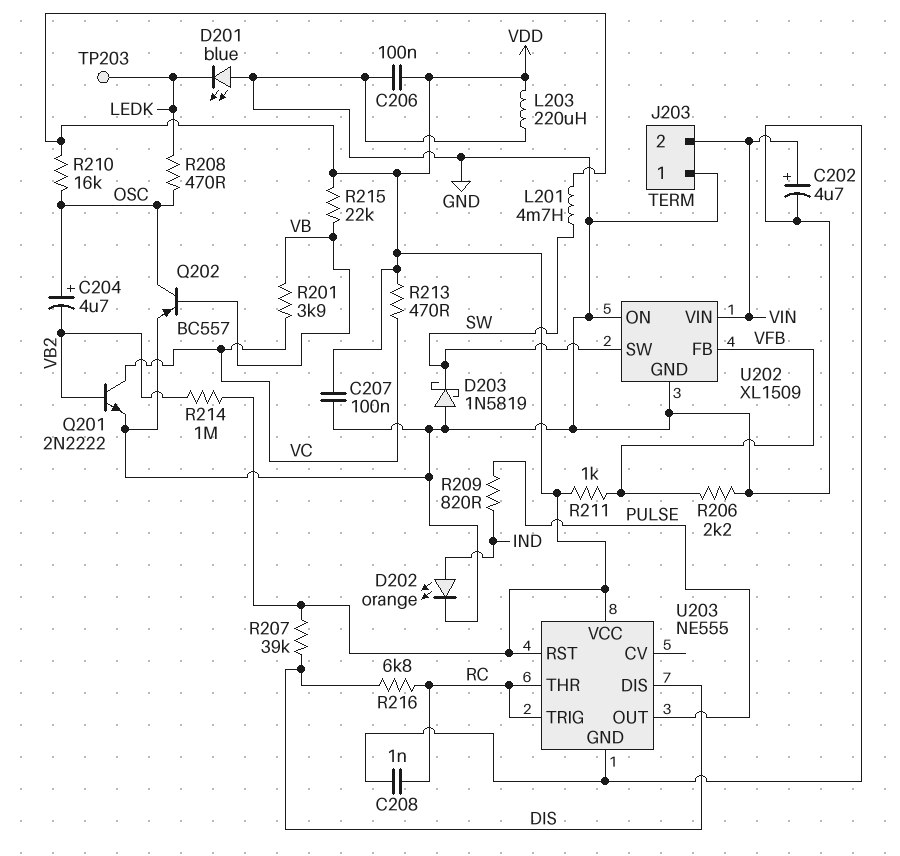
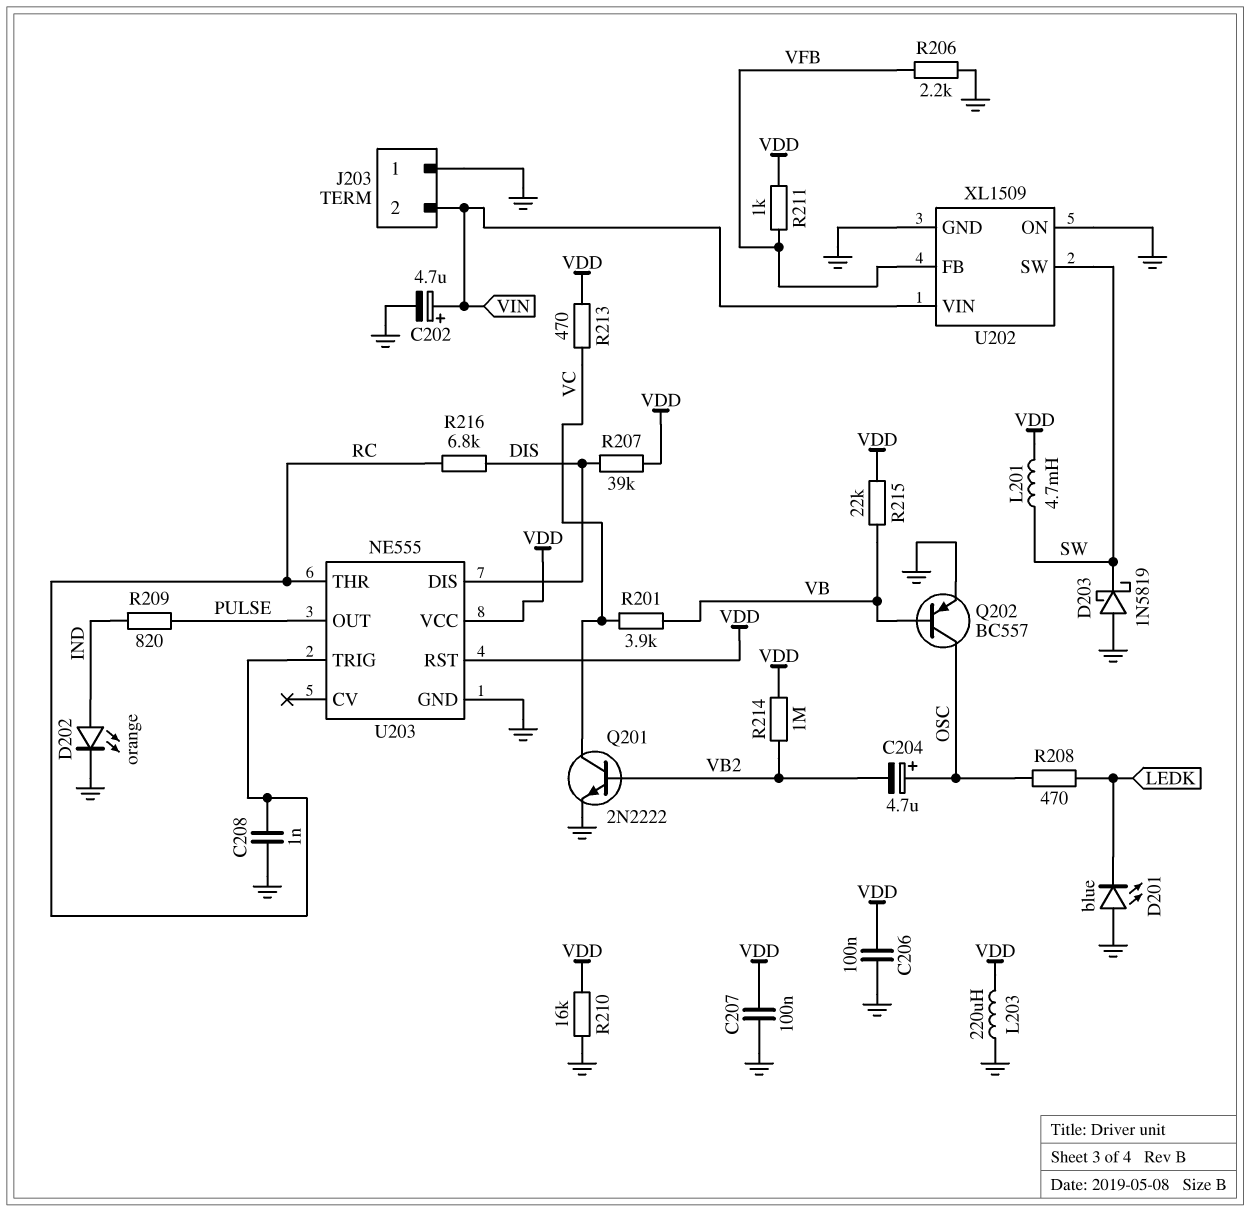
R210: 16k (OSC, VDD) -> 16k (GND, VDD)
TP203: test point (LEDK) -> none

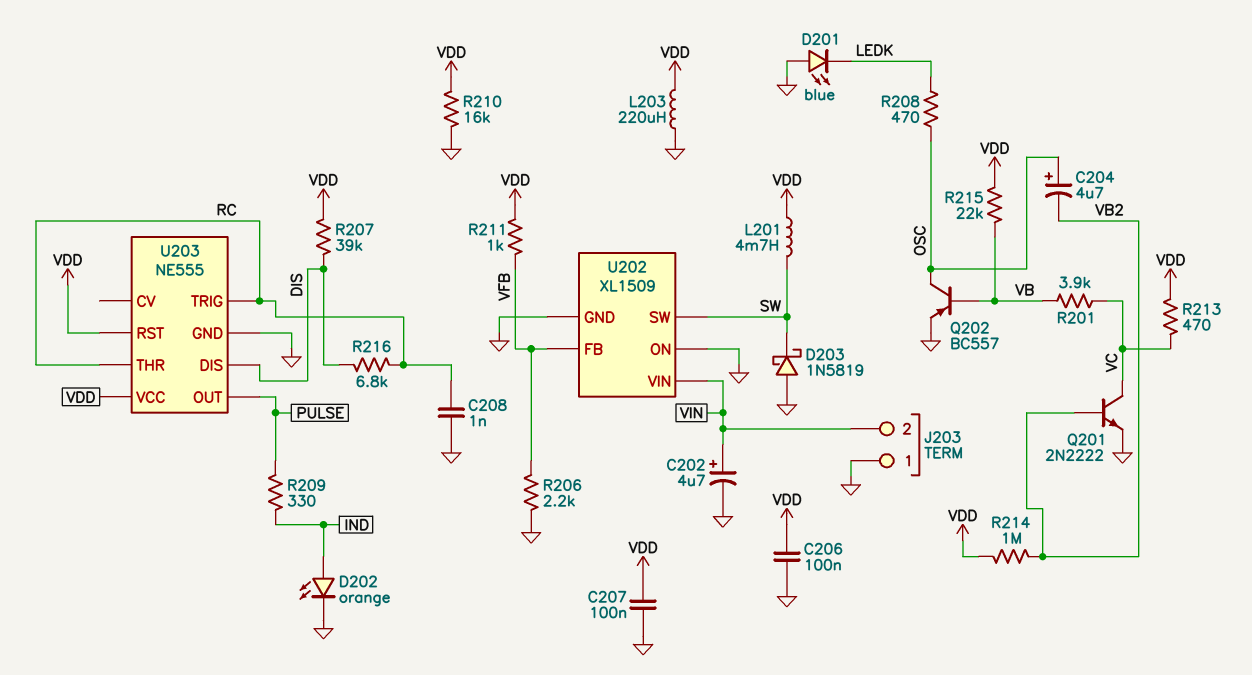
R209: 820 (IND, PULSE) -> 330 (IND, PULSE)

